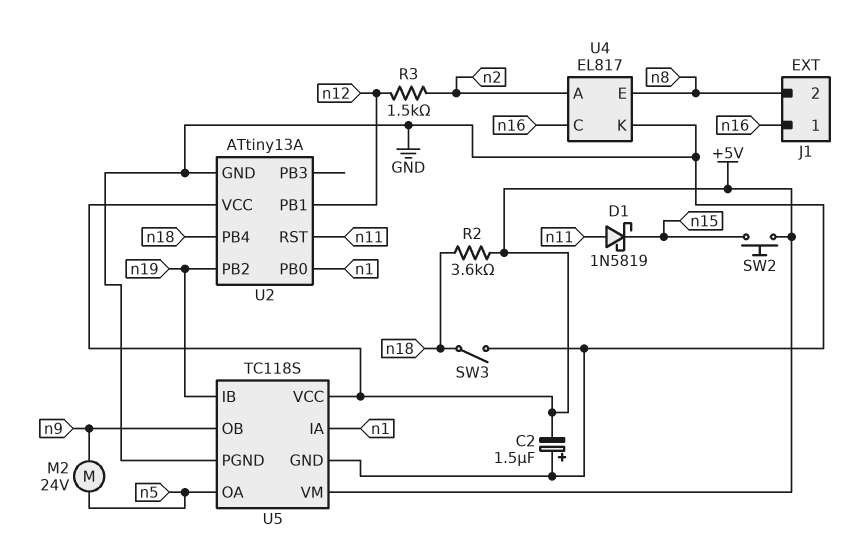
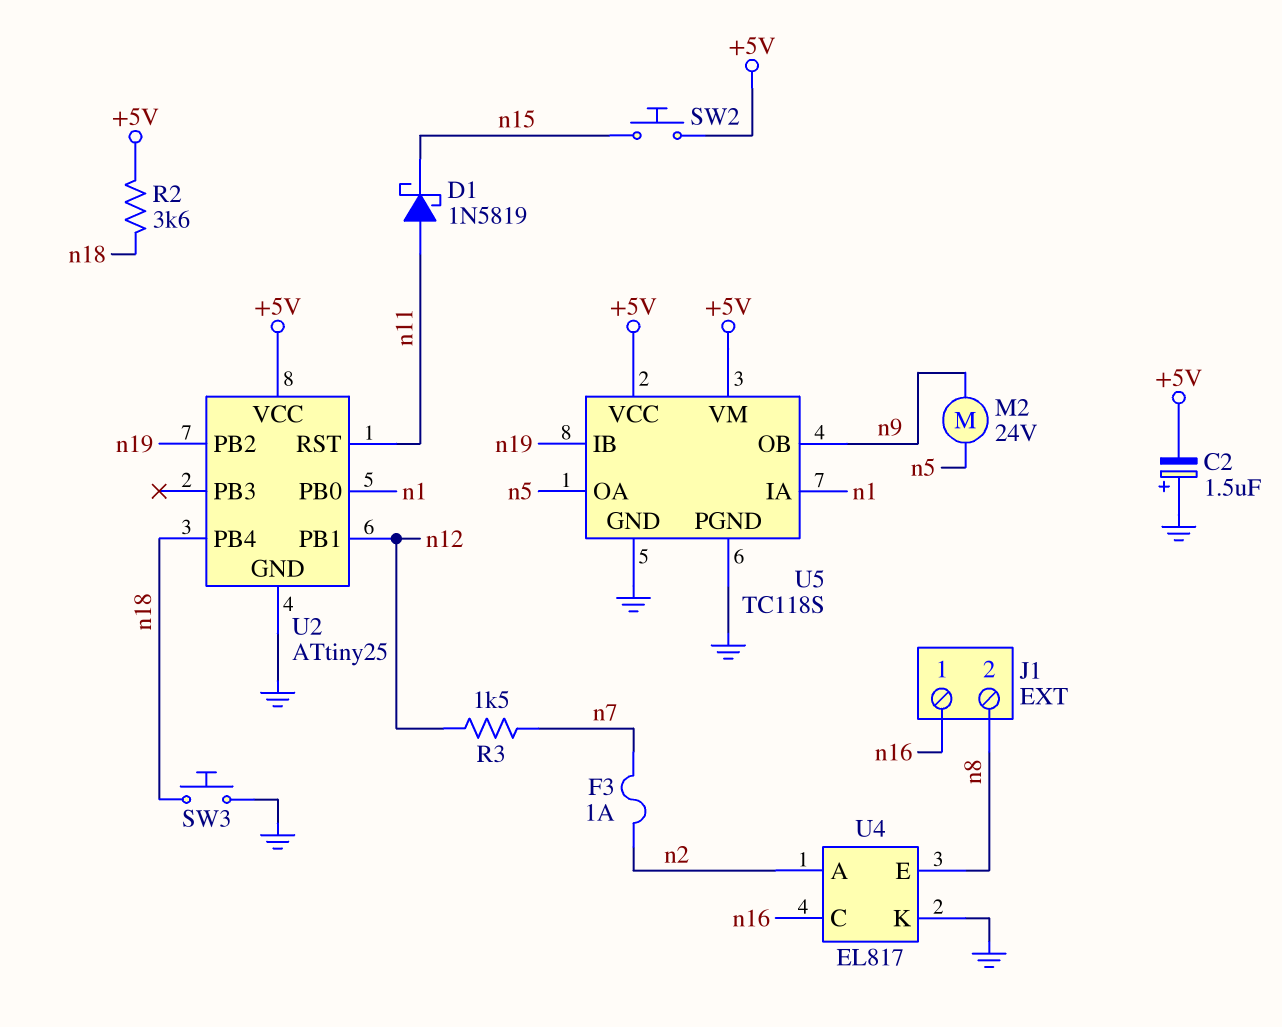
F3: none -> 1A (n2, n7)
R3: 1.5k (n2, n12) -> 1.5k (n7, n12)
SW3: switch (GND, n18) -> button (GND, n18)
U2: ATtiny13A -> ATtiny25

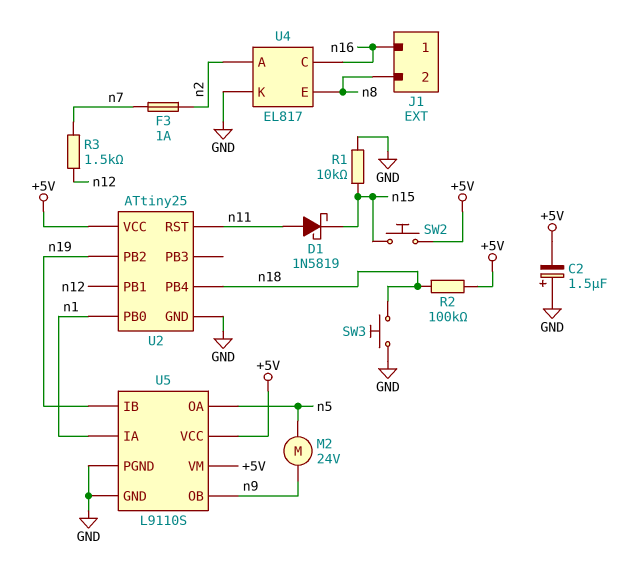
R1: none -> 10k (GND, n15)
R2: 3.6k (+5V, n18) -> 100k (+5V, n18)
U5: TC118S -> L9110S

